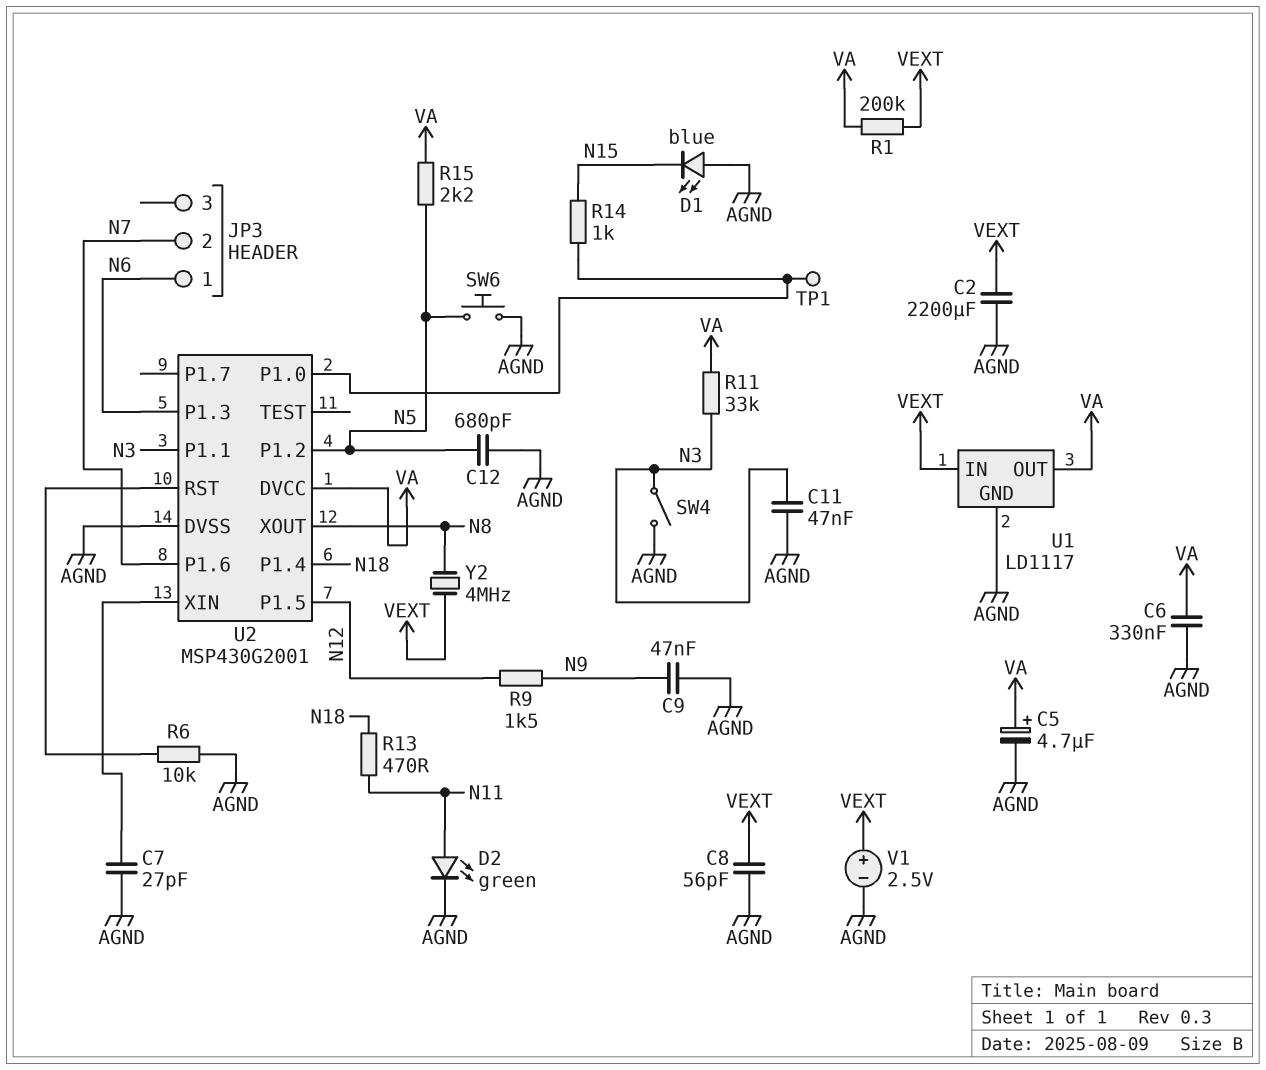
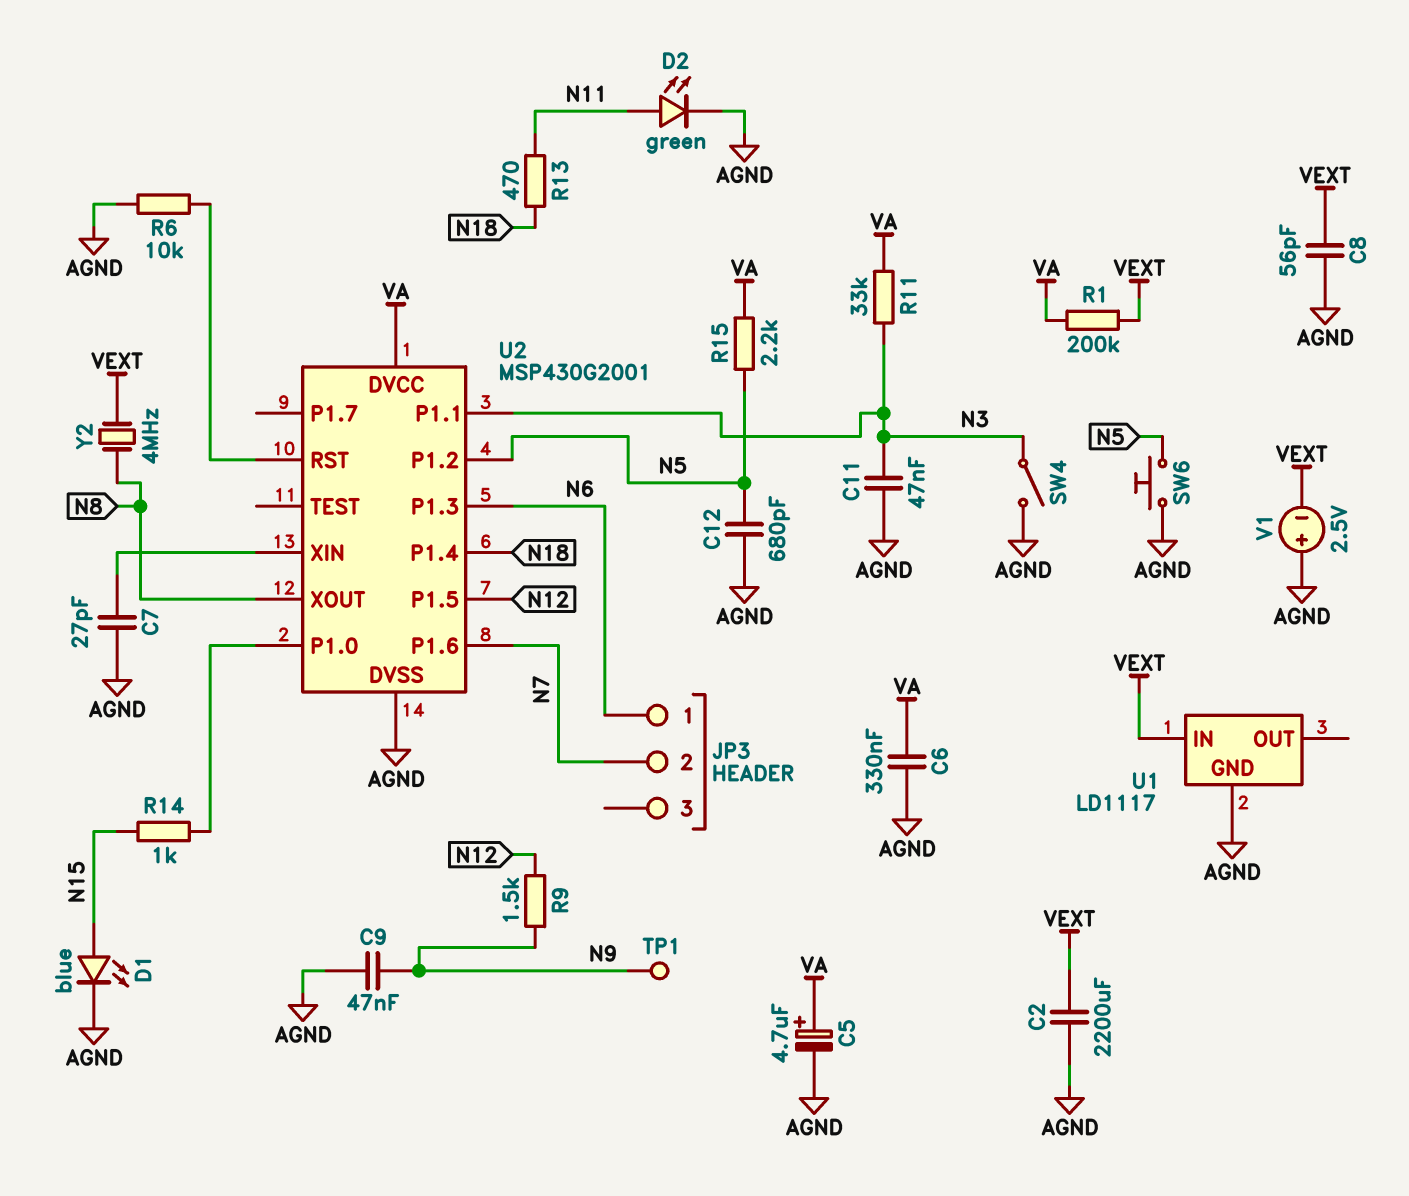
D1: LED blue (A AGND, K N15) -> LED blue (A N15, K AGND)
TP1: test point (U2/P1.0) -> test point (N9)
U1 pin OUT: VA -> none
V1: 2.5V (plus VEXT, minus AGND) -> 2.5V (plus AGND, minus VEXT)

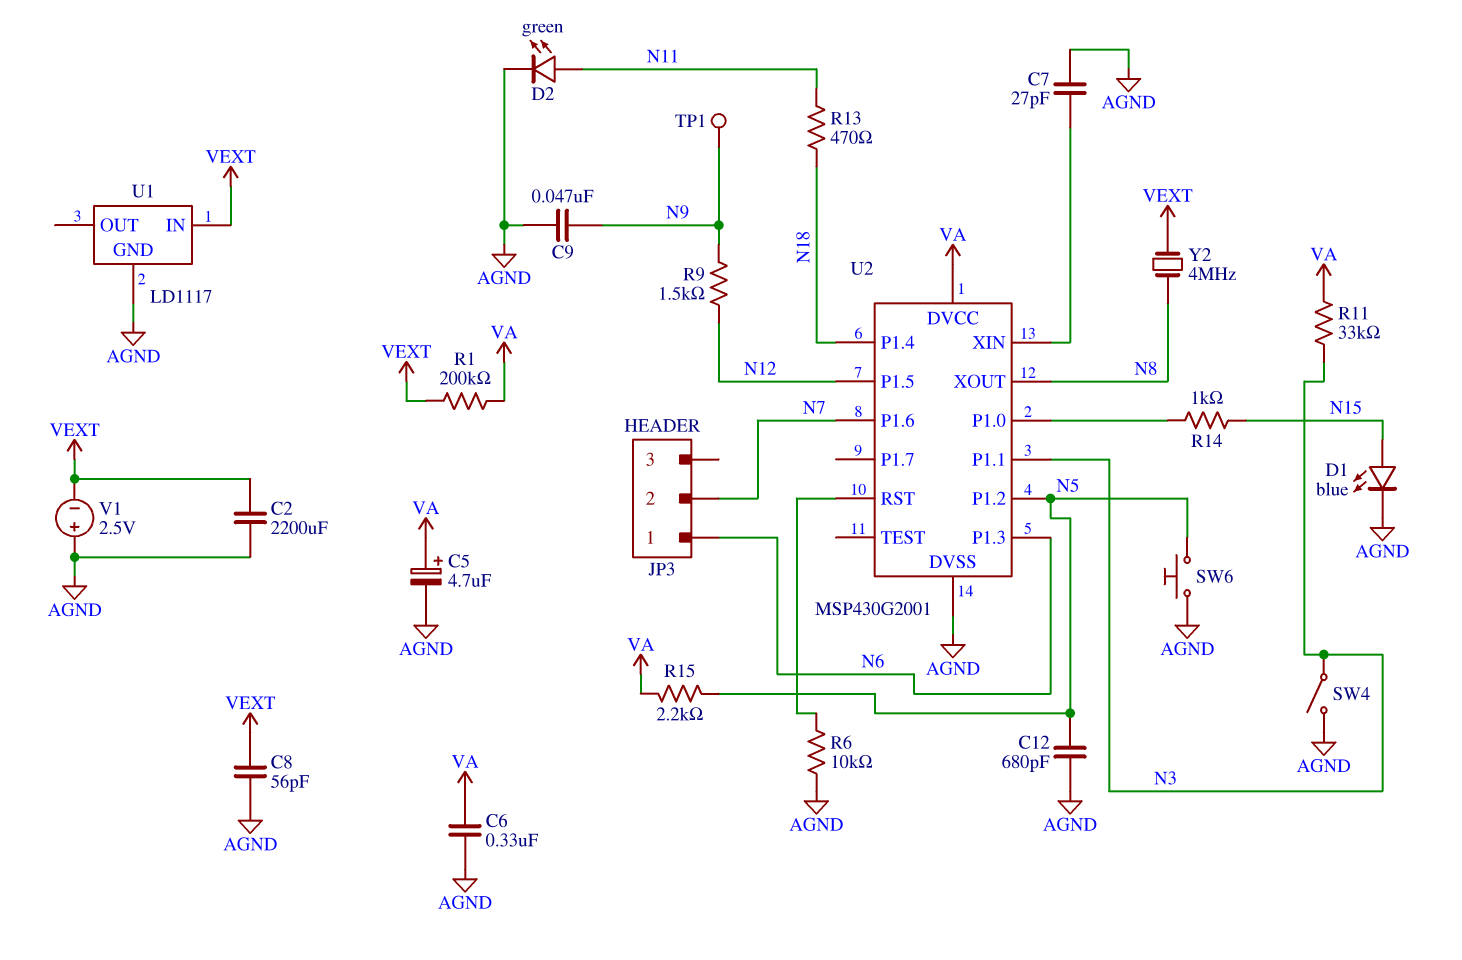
C11: 47nF (AGND, N3) -> none

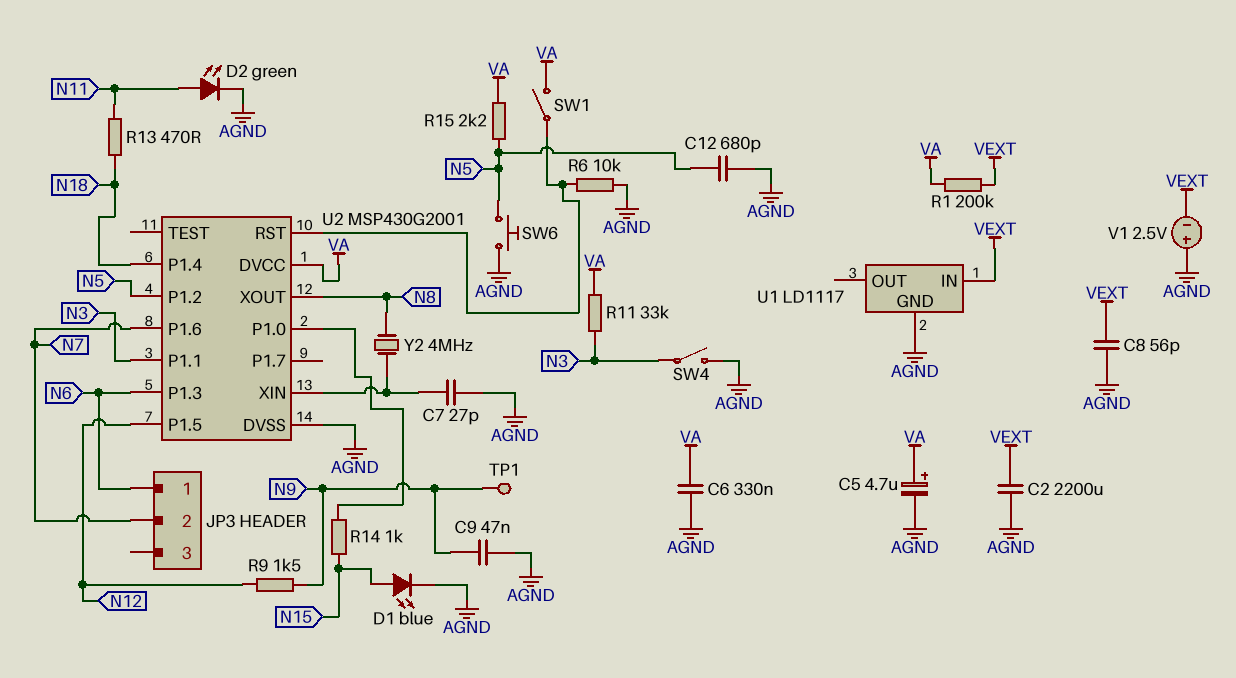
SW1: none -> switch (U2/RST, VA)
Y2: 4MHz (N8, VEXT) -> 4MHz (N8, U2/XIN)

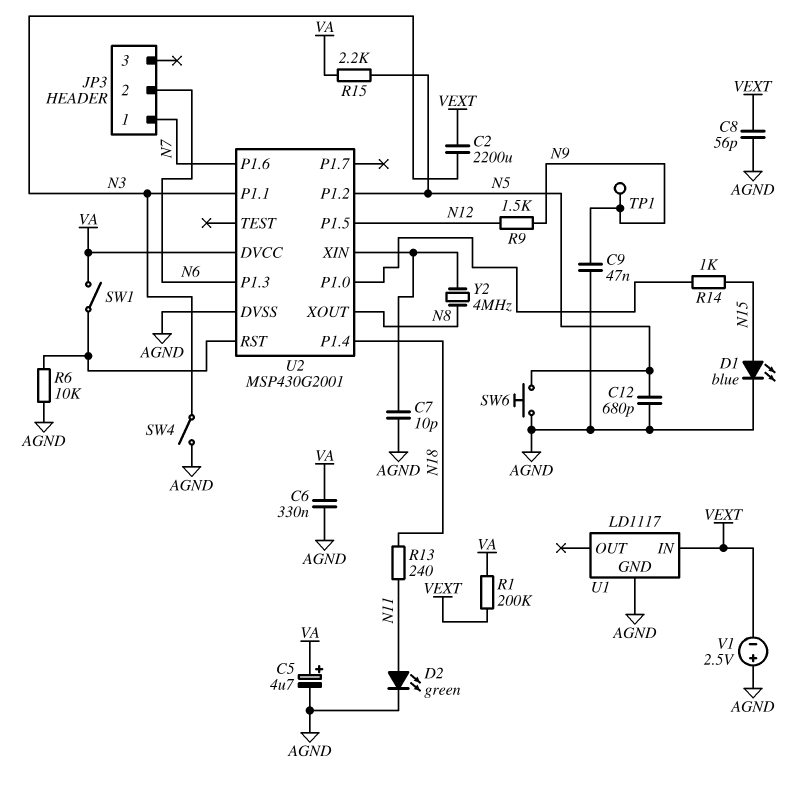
C2: 2200uF (AGND, VEXT) -> 2200uF (N3, VEXT)
C7: 27pF (AGND, U2/XIN) -> 10pF (AGND, U2/XIN)
JP3 pin 1: N6 -> N7
JP3 pin 2: N7 -> N6
R11: 33k (N3, VA) -> none
R13: 470 (N11, N18) -> 240 (N11, N18)

